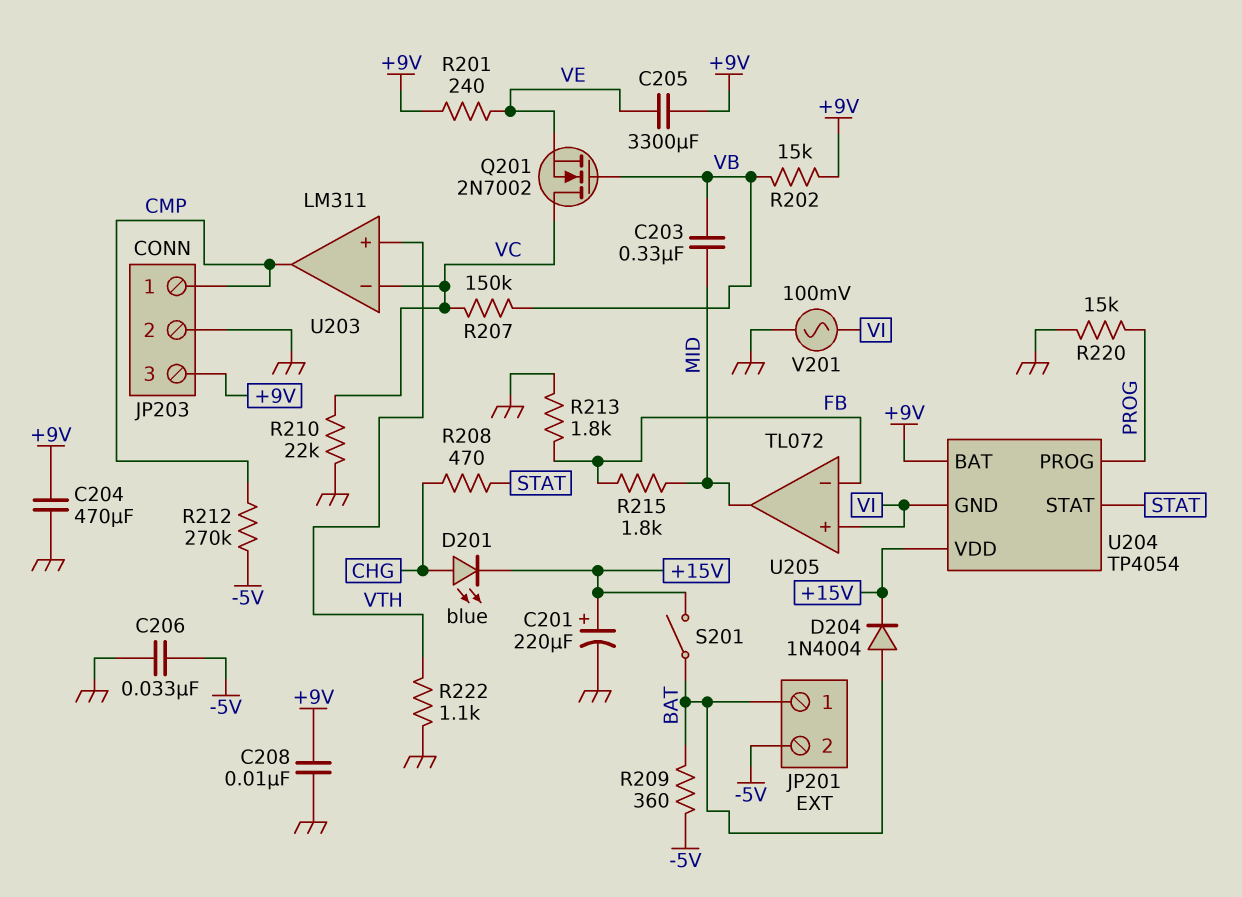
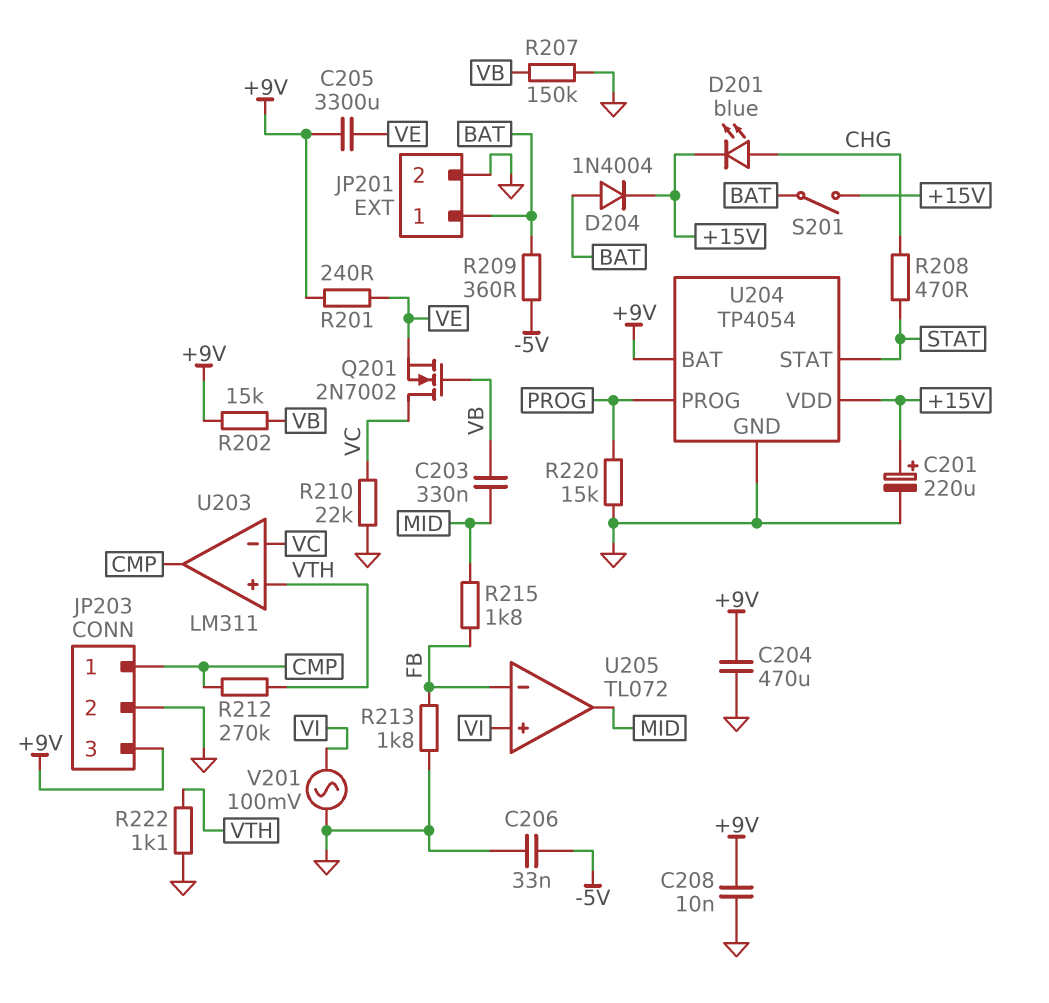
JP201 pin 2: -5V -> GND
R207: 150k (VB, VC) -> 150k (GND, VB)
R212: 270k (-5V, CMP) -> 270k (CMP, VTH)
U204 pin GND: VI -> GND

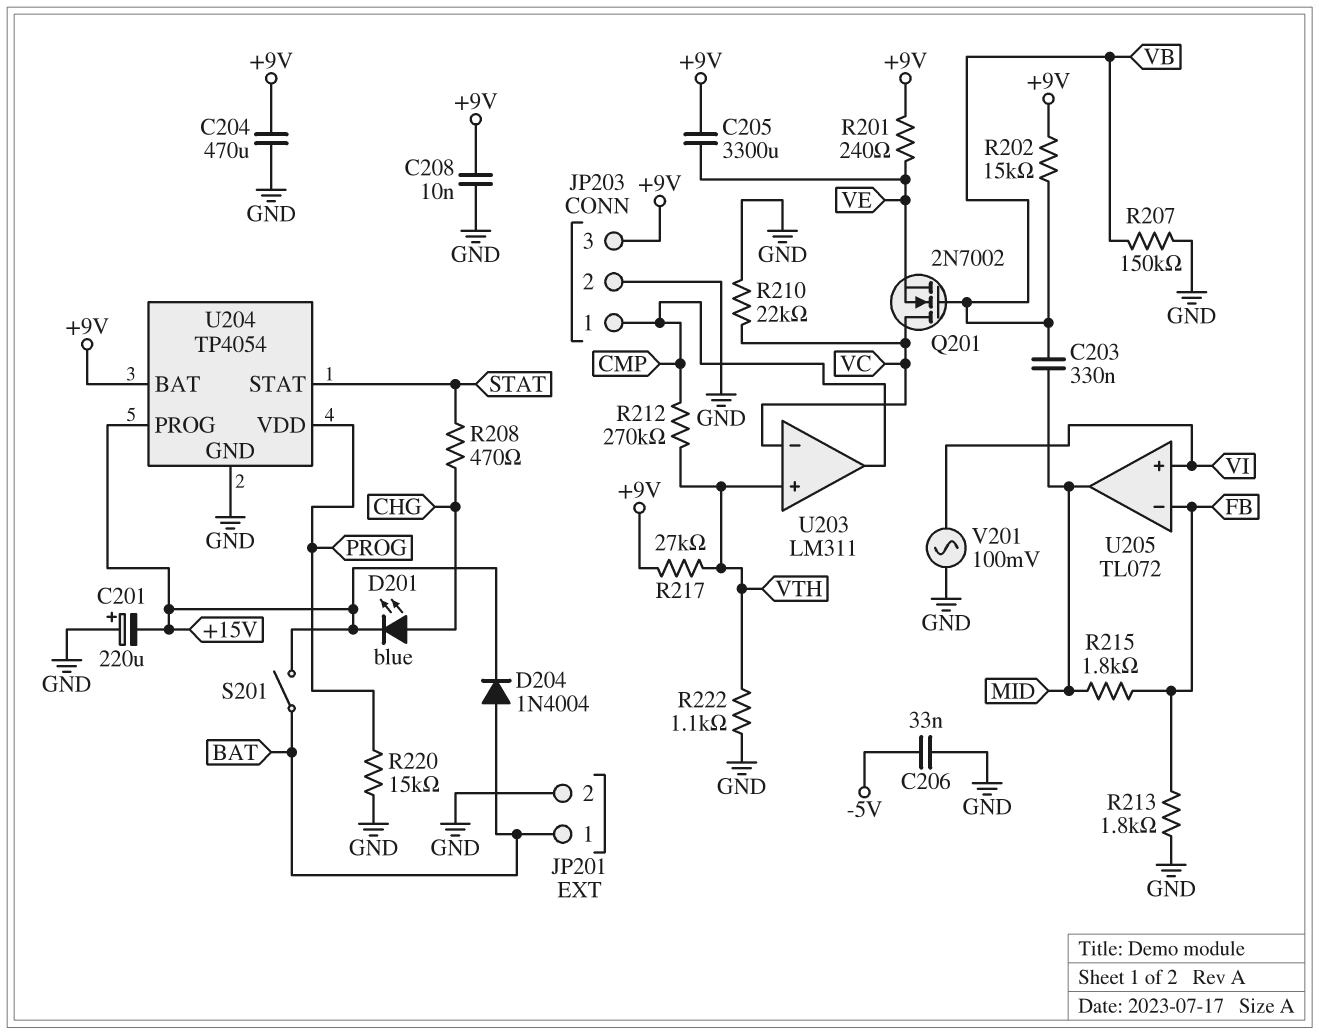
C201: 220uF (plus +15V, minus GND) -> 220uF (plus GND, minus +15V)
R209: 360 (-5V, BAT) -> none
R217: none -> 27k (+9V, VTH)
U204 pin PROG: PROG -> +15V
U204 pin VDD: +15V -> PROG

